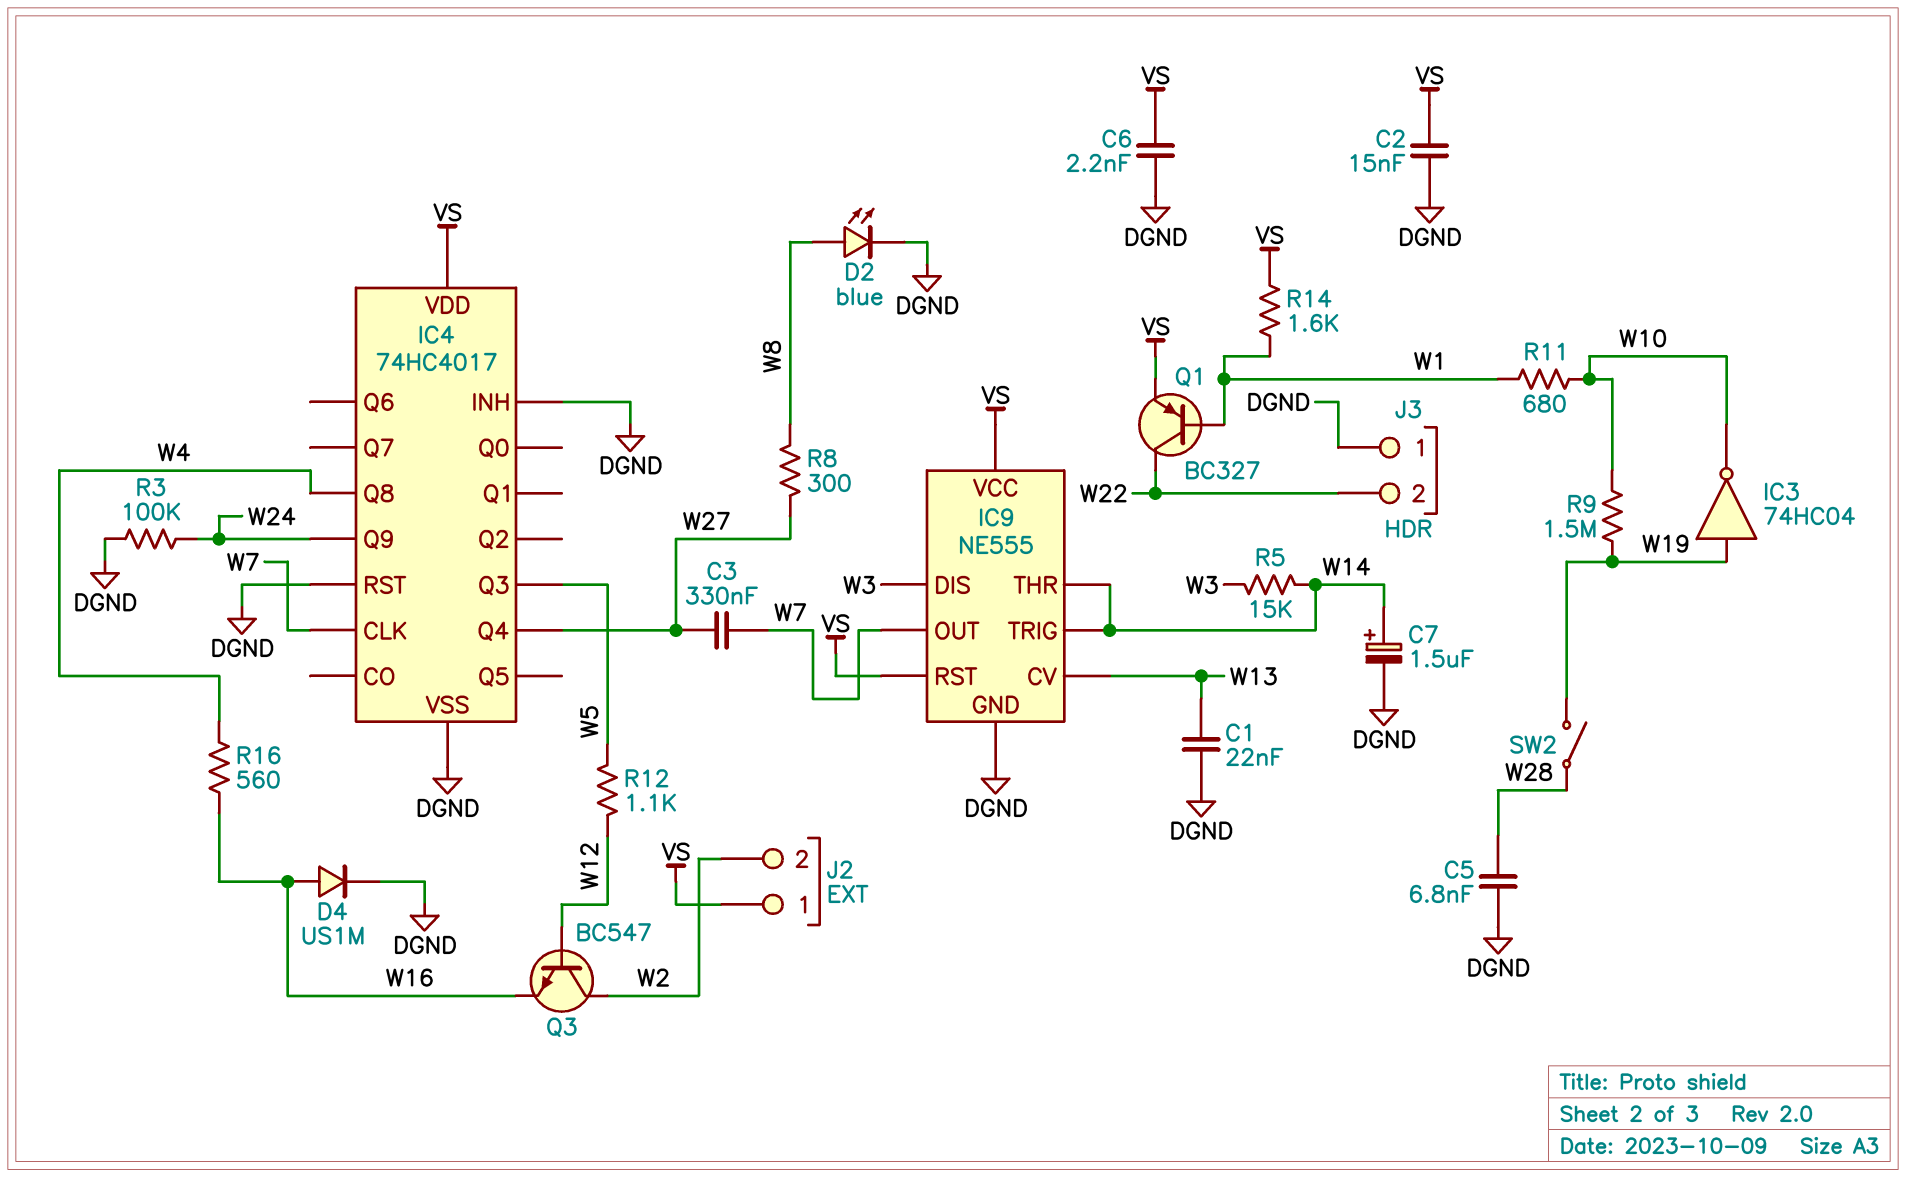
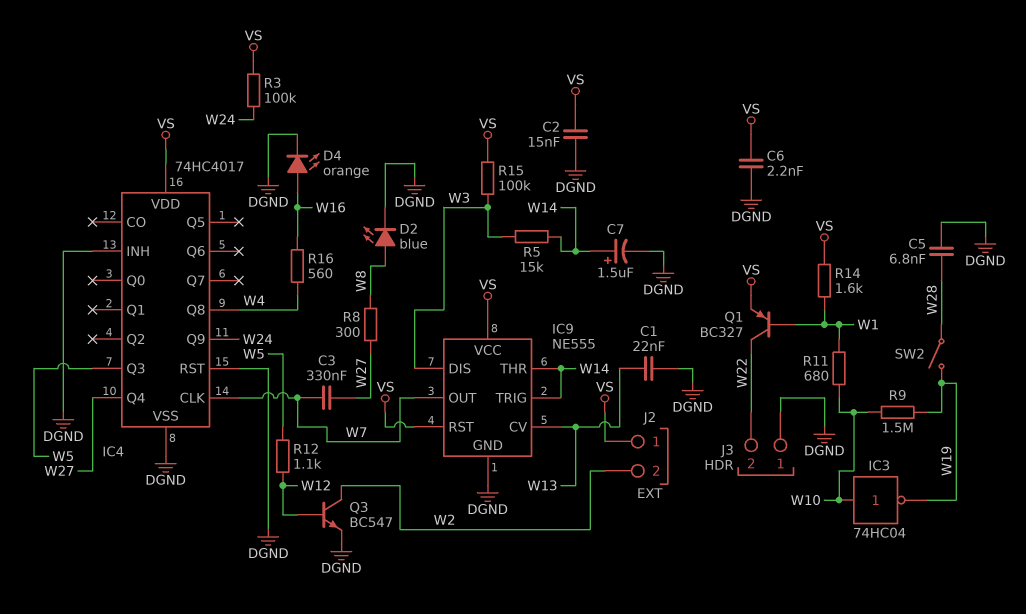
D4: diode US1M (A W16, K DGND) -> LED orange (A W16, K DGND)
IC3: NOT 74HC04 (in W19, out W10) -> NOT 74HC04 (in W10, out W19)
Q3: NPN BC547 (B W12, C W2, E W16) -> NPN BC547 (B W12, C W2, E DGND)
R3: 100k (DGND, W24) -> 100k (VS, W24)
R15: none -> 100k (VS, W3)

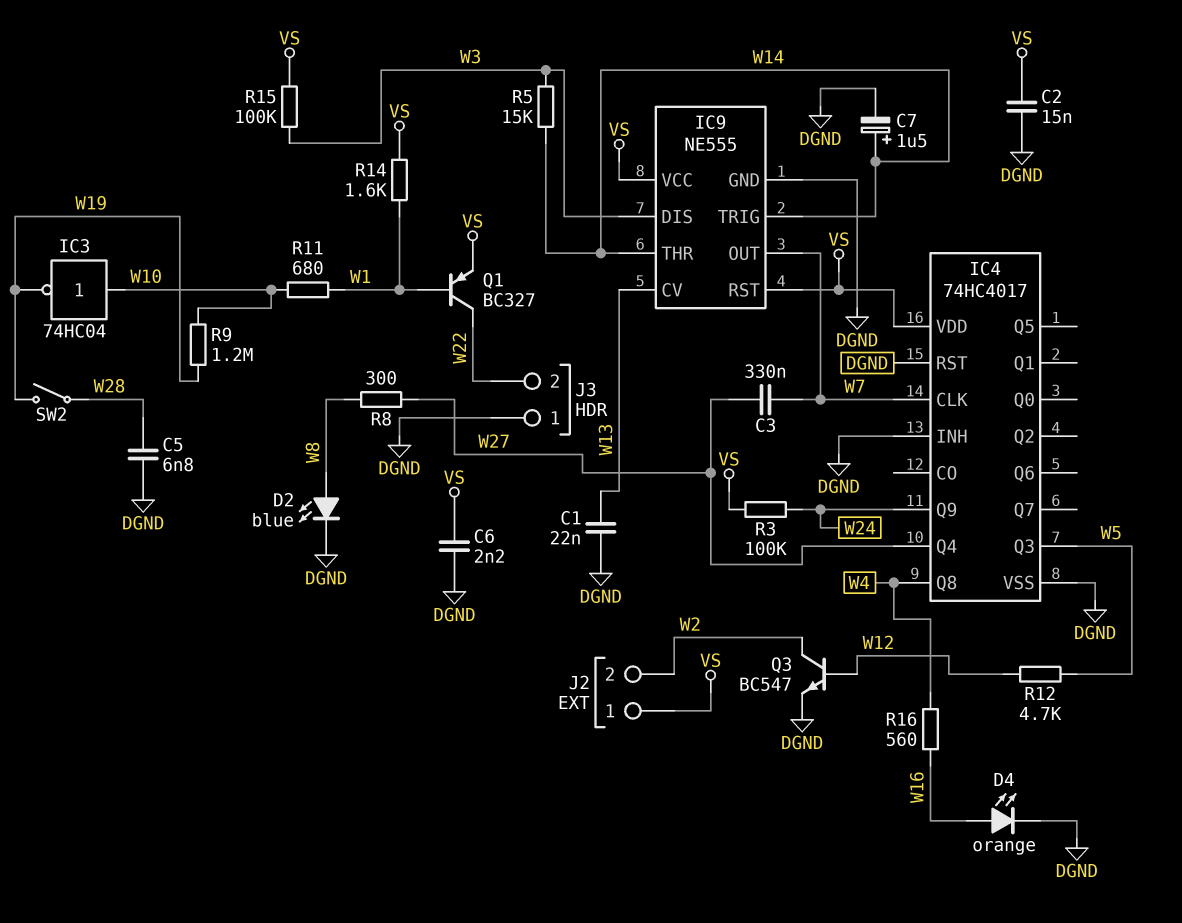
R9: 1.5M (W10, W19) -> 1.2M (W10, W19)
R12: 1.1k (W5, W12) -> 4.7k (W5, W12)

